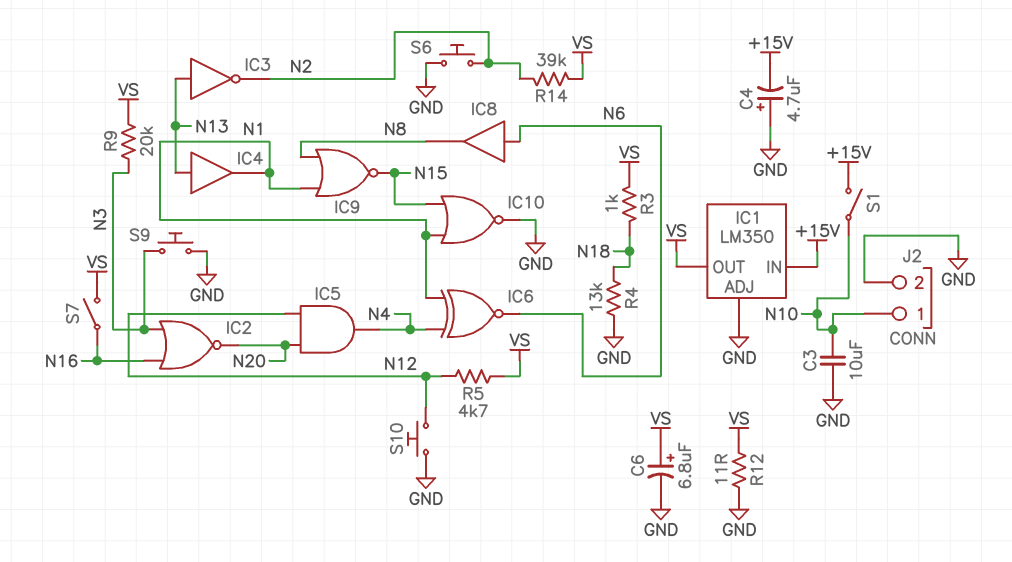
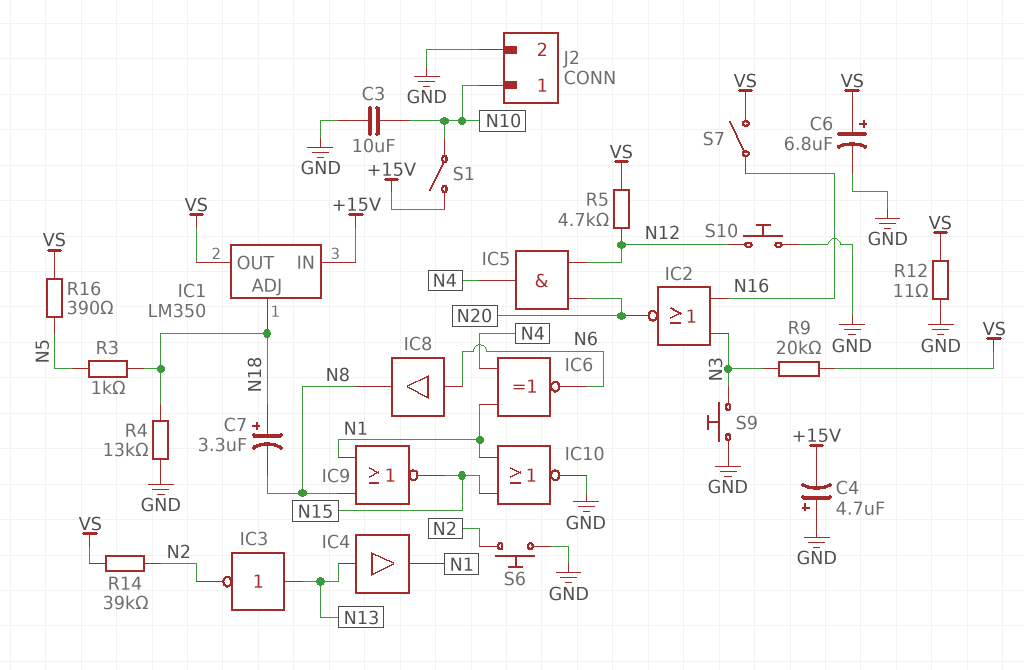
C7: none -> 3.3uF (plus N18, minus N8)
IC1 pin ADJ: GND -> N18
R3: 1k (N18, VS) -> 1k (N5, N18)
R16: none -> 390 (N5, VS)

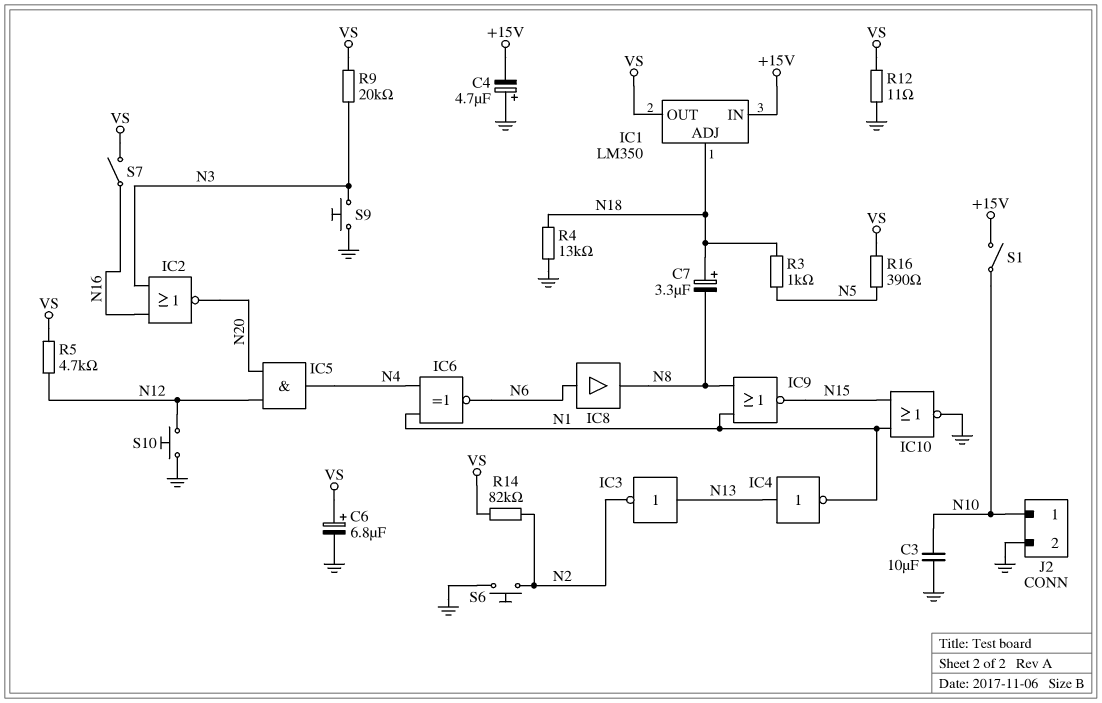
IC4: buffer (in N13, out N1) -> NOT (in N13, out N1)
R14: 39k (N2, VS) -> 82k (N2, VS)

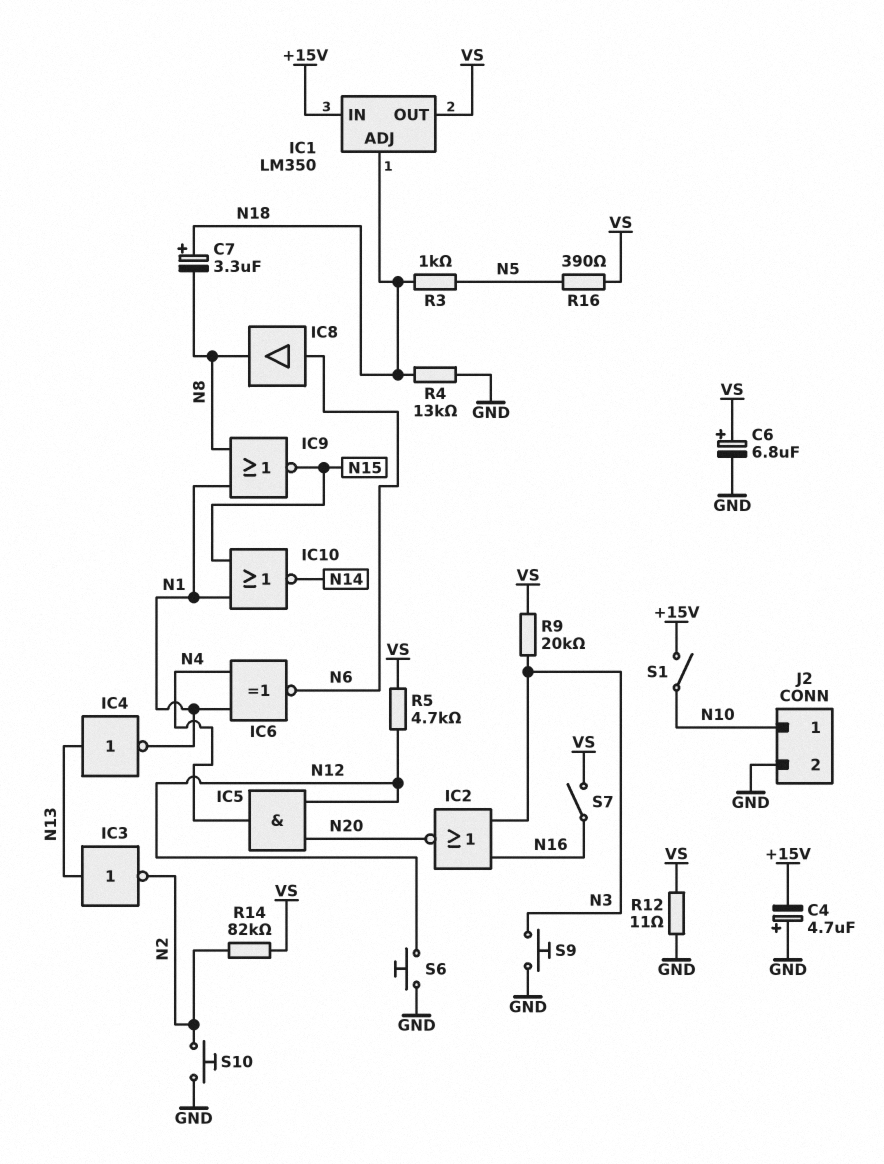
C3: 10uF (GND, N10) -> none
IC10: NOR (in N1, in N15, out GND) -> NOR (in N1, in N15, out N14)
S6: button (GND, N2) -> button (GND, N12)
S10: button (GND, N12) -> button (GND, N2)

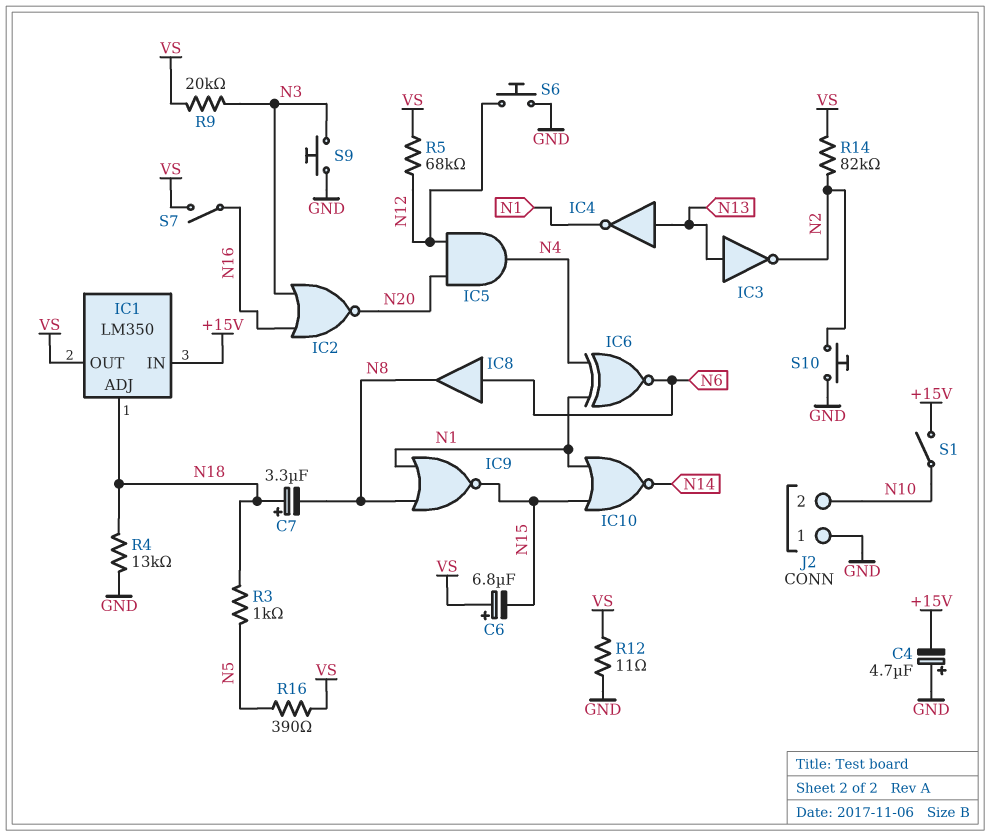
C6: 6.8uF (plus VS, minus GND) -> 6.8uF (plus VS, minus N15)
J2 pin 1: N10 -> GND
J2 pin 2: GND -> N10
R5: 4.7k (N12, VS) -> 68k (N12, VS)

